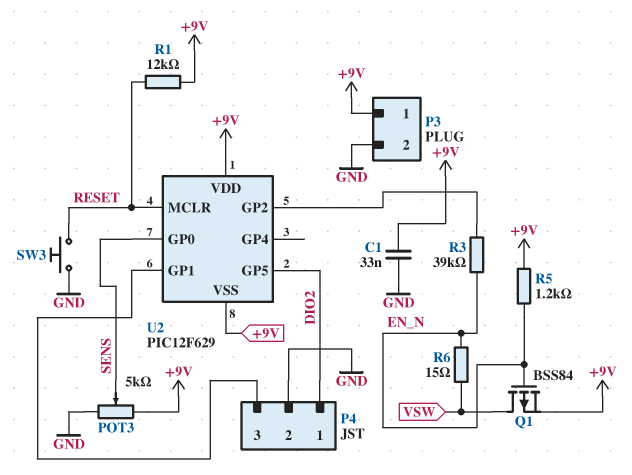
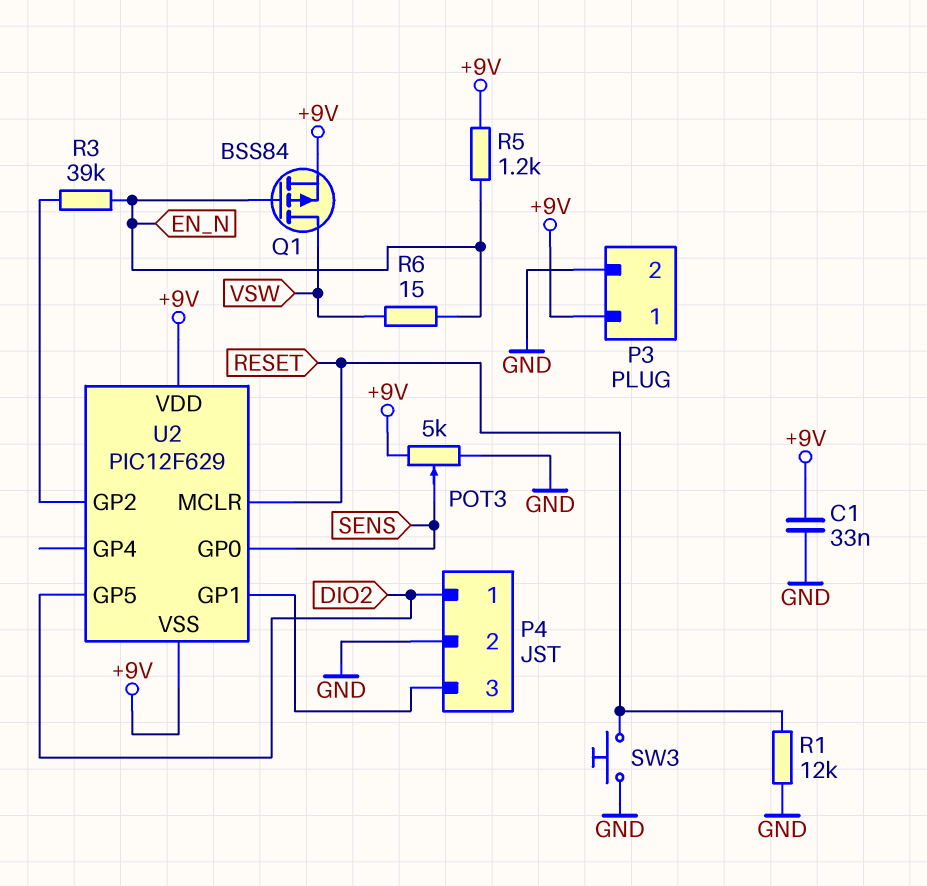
R1: 12k (+9V, RESET) -> 12k (GND, RESET)

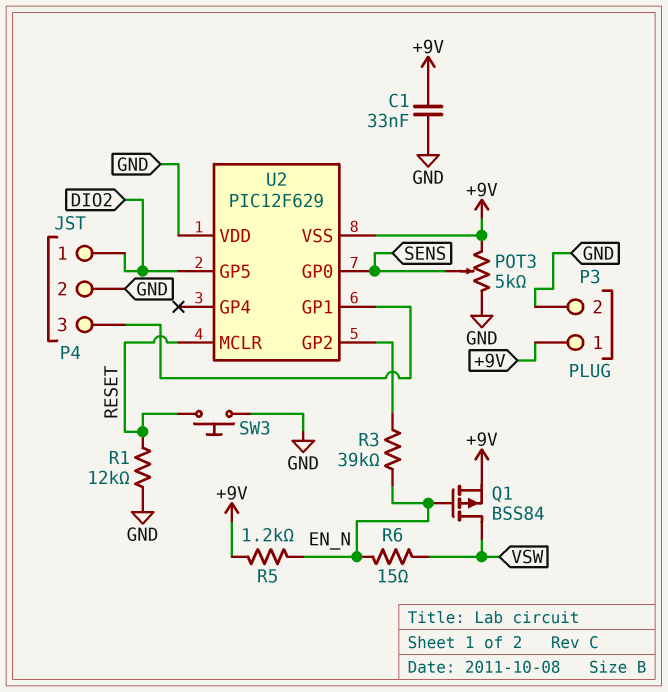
U2 pin VDD: +9V -> GND

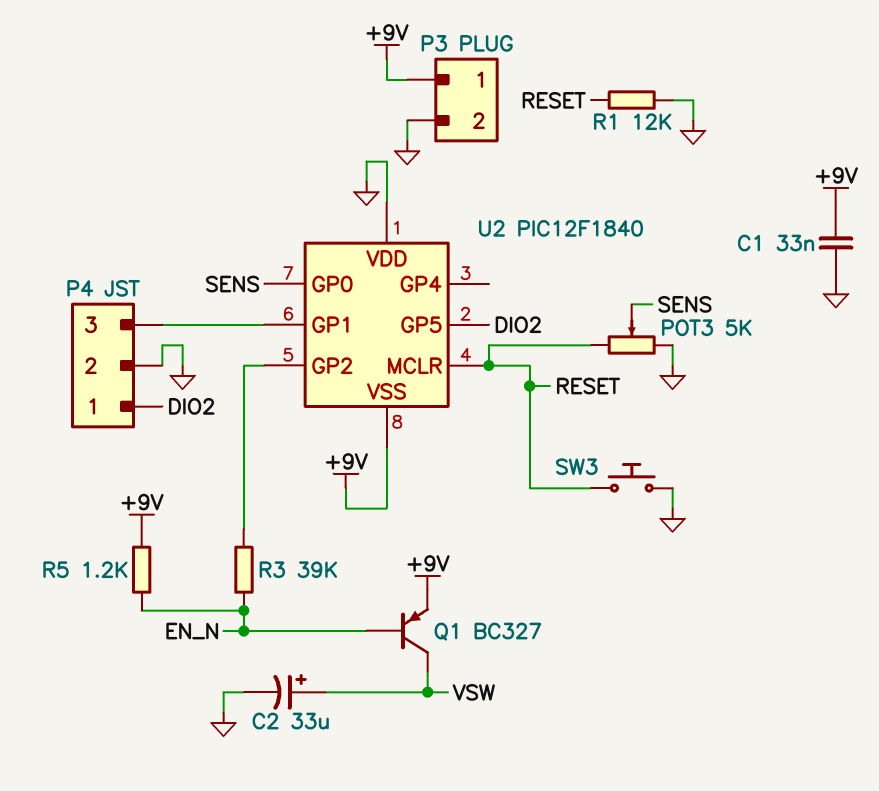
C2: none -> 33uF (plus VSW, minus GND)
POT3: 5k (+9V, GND, wiper SENS) -> 5k (GND, RESET, wiper SENS)
Q1: PMOS BSS84 (G EN_N, D VSW, S +9V) -> PNP BC327 (B EN_N, C VSW, E +9V)
R6: 15 (EN_N, VSW) -> none
U2: PIC12F629 -> PIC12F1840

